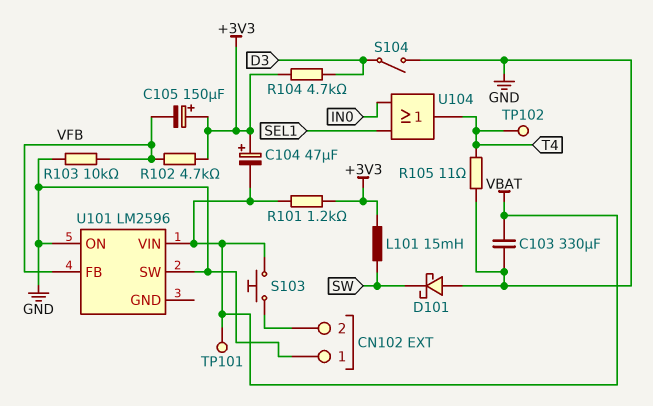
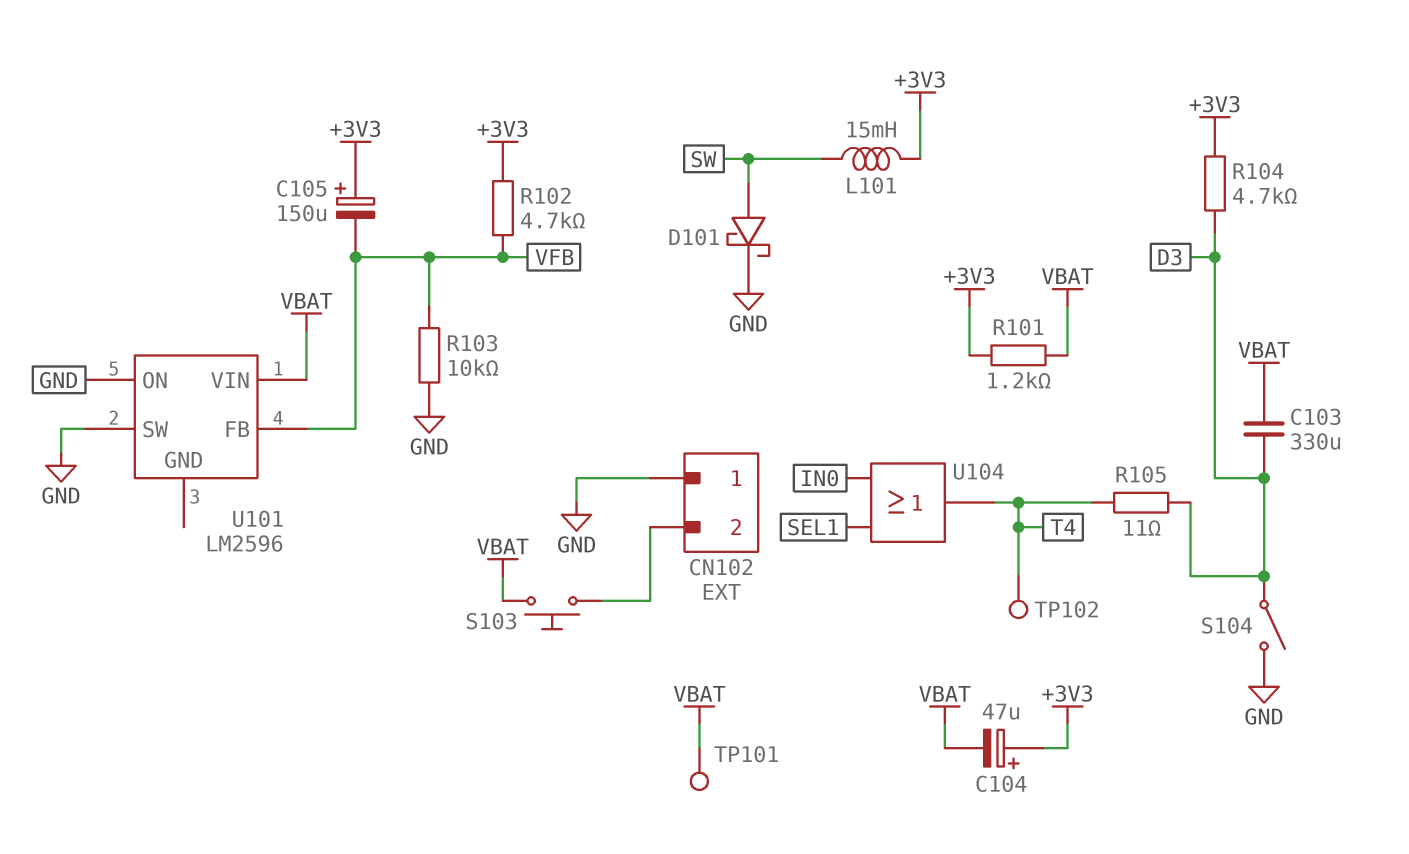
C103: 330uF (GND, VBAT) -> 330uF (D3, VBAT)
D101: schottky (A GND, K SW) -> schottky (A SW, K GND)
R105: 11 (GND, T4) -> 11 (D3, T4)

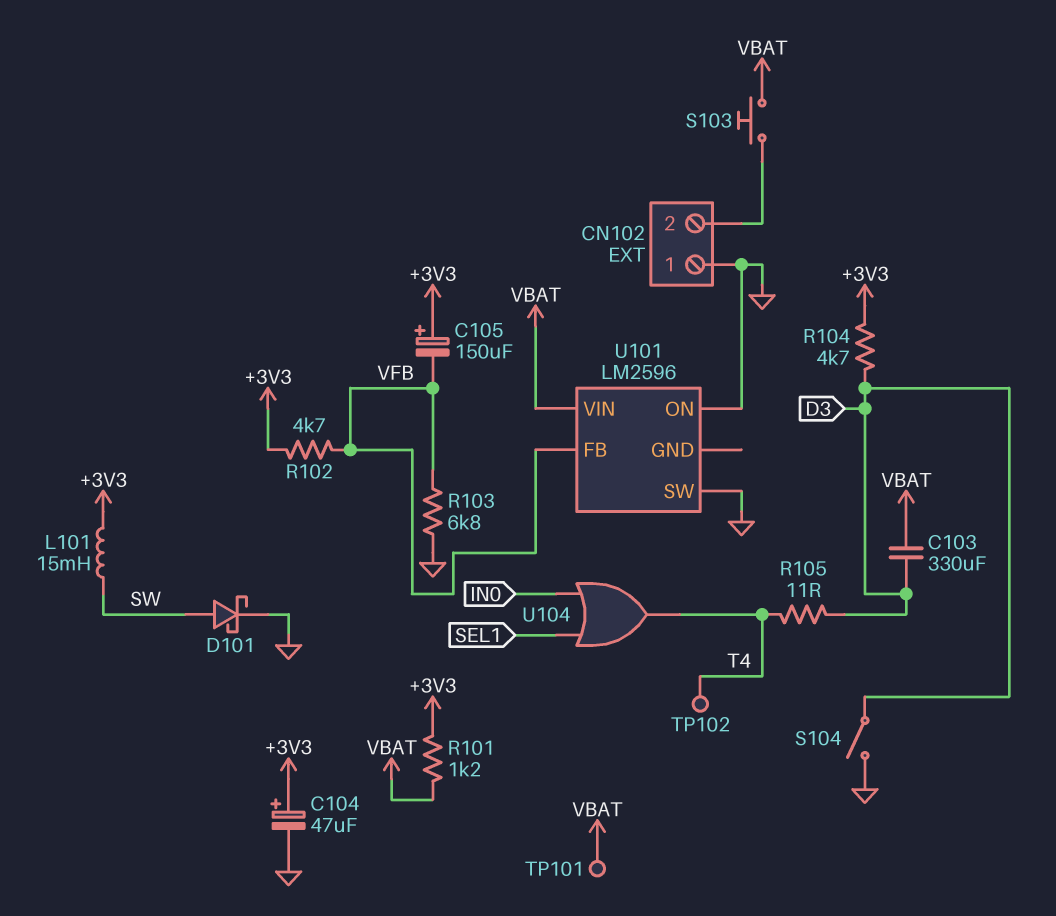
C104: 47uF (plus +3V3, minus VBAT) -> 47uF (plus +3V3, minus GND)
R103: 10k (GND, VFB) -> 6.8k (GND, VFB)

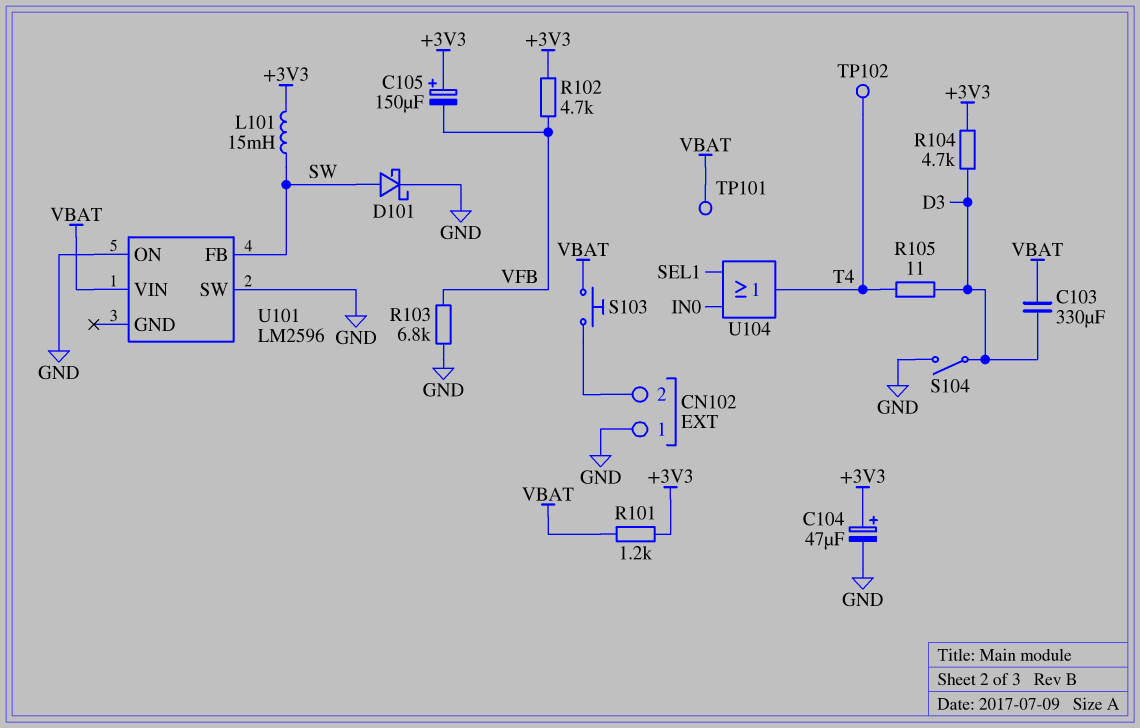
U101 pin FB: VFB -> SW

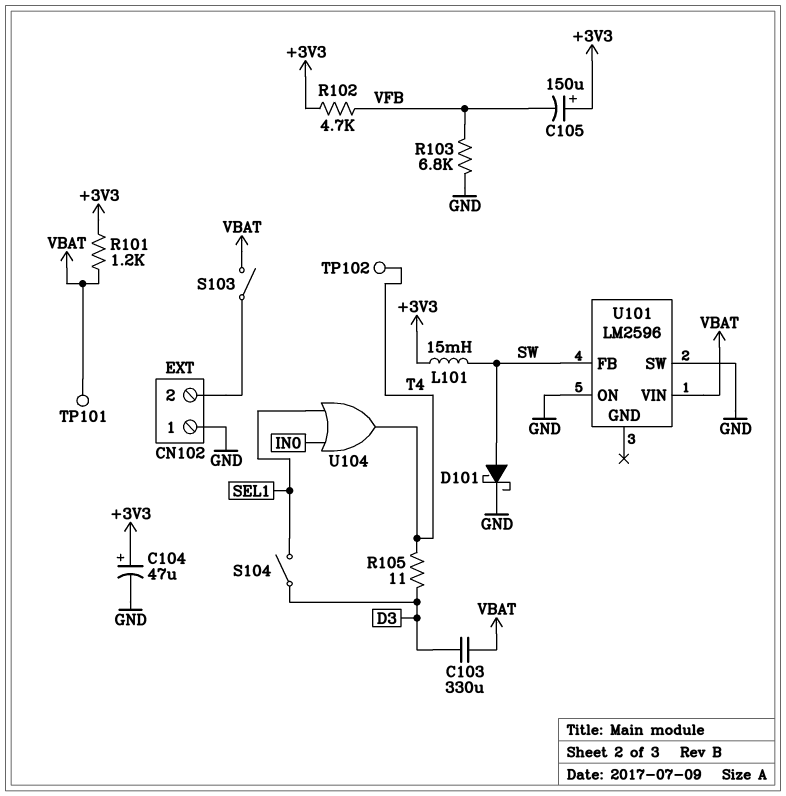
R104: 4.7k (+3V3, D3) -> none
S103: button (CN102/2, VBAT) -> switch (CN102/2, VBAT)
S104: switch (D3, GND) -> switch (D3, SEL1)

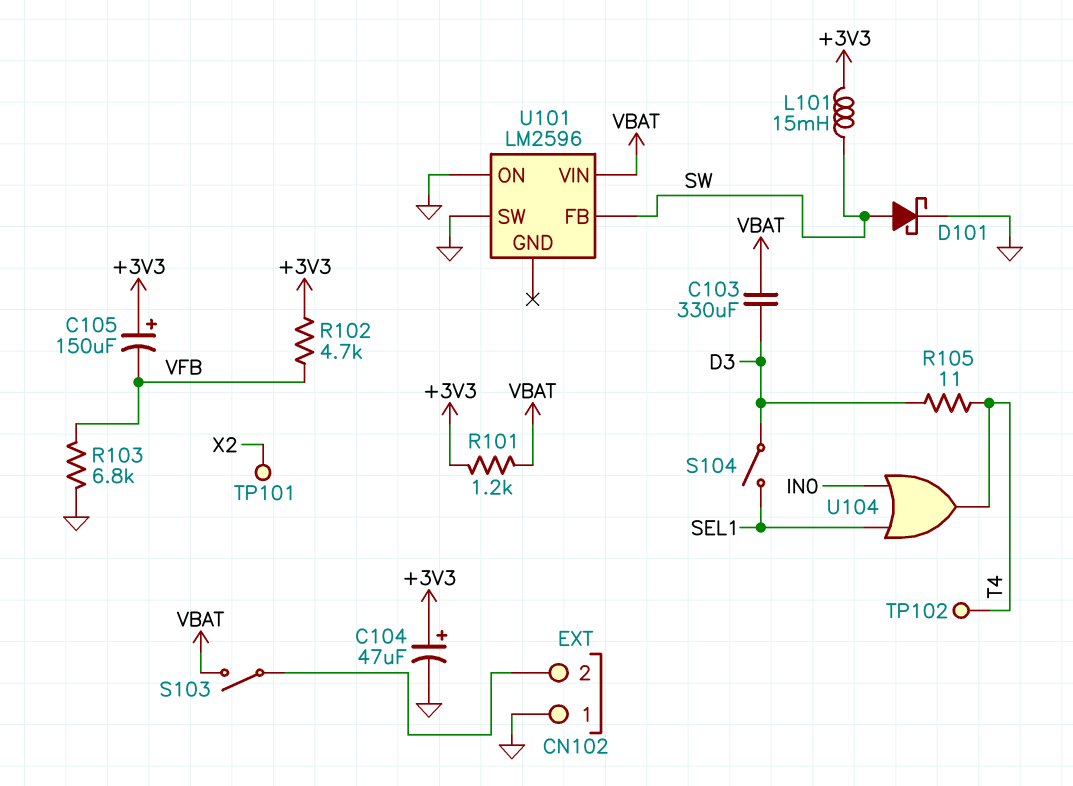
TP101: test point (VBAT) -> test point (X2)

